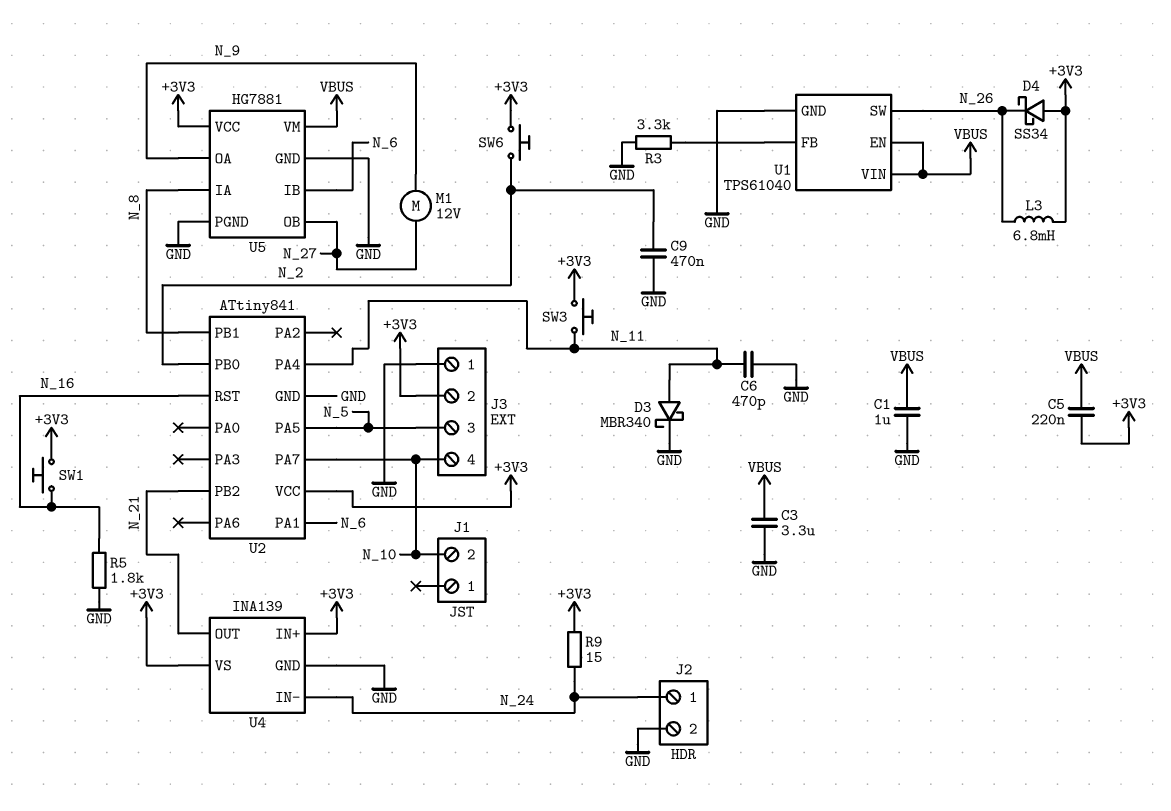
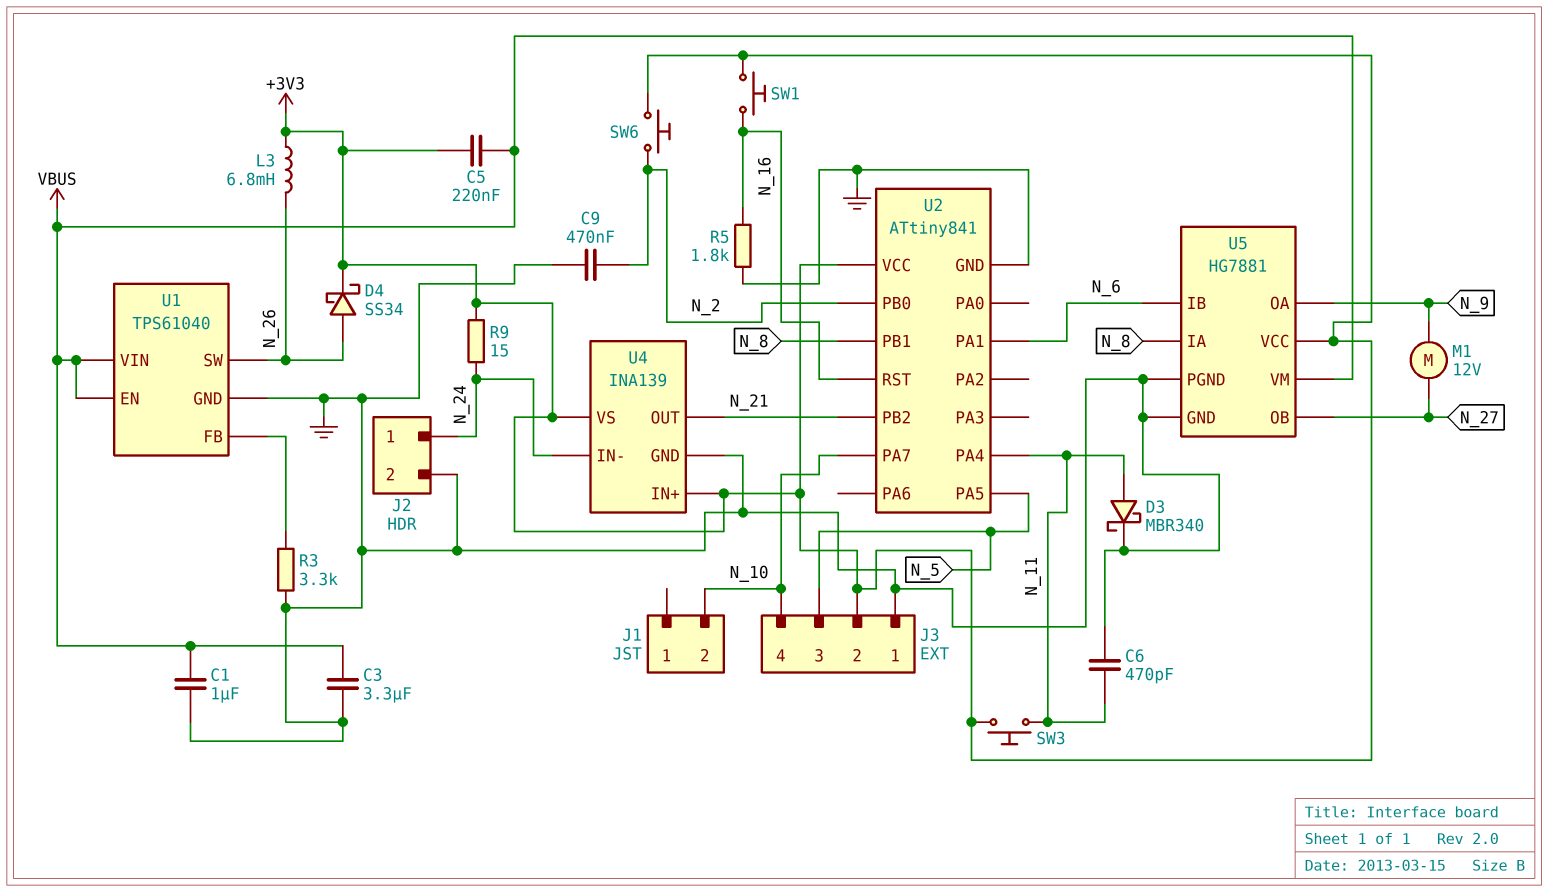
D4: schottky SS34 (A +3V3, K N_26) -> schottky SS34 (A N_26, K +3V3)

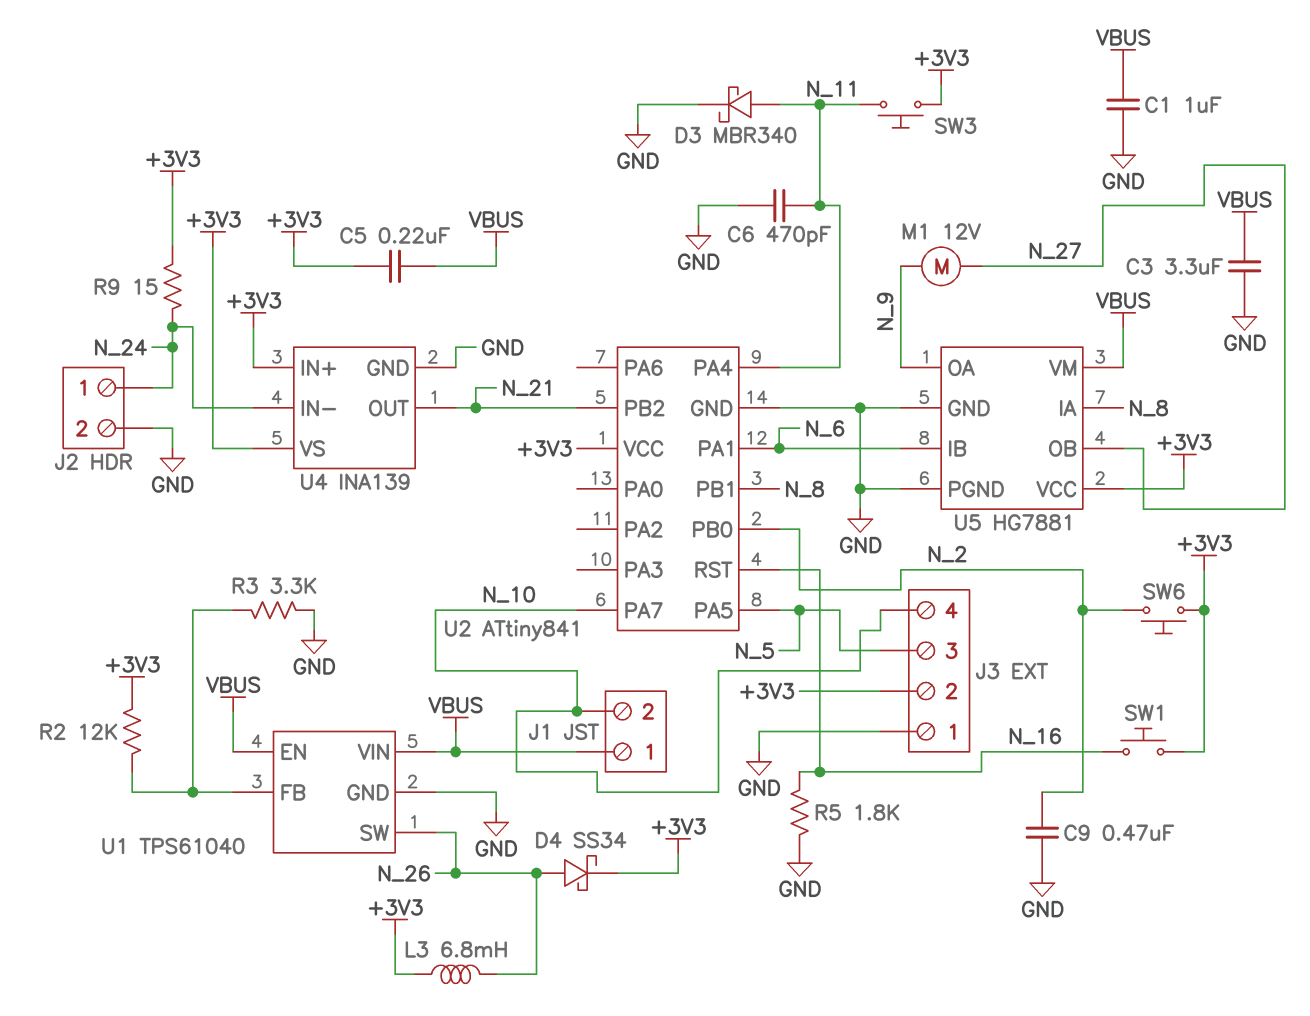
J1 pin 1: none -> VBUS
R2: none -> 12k (+3V3, U1/FB)

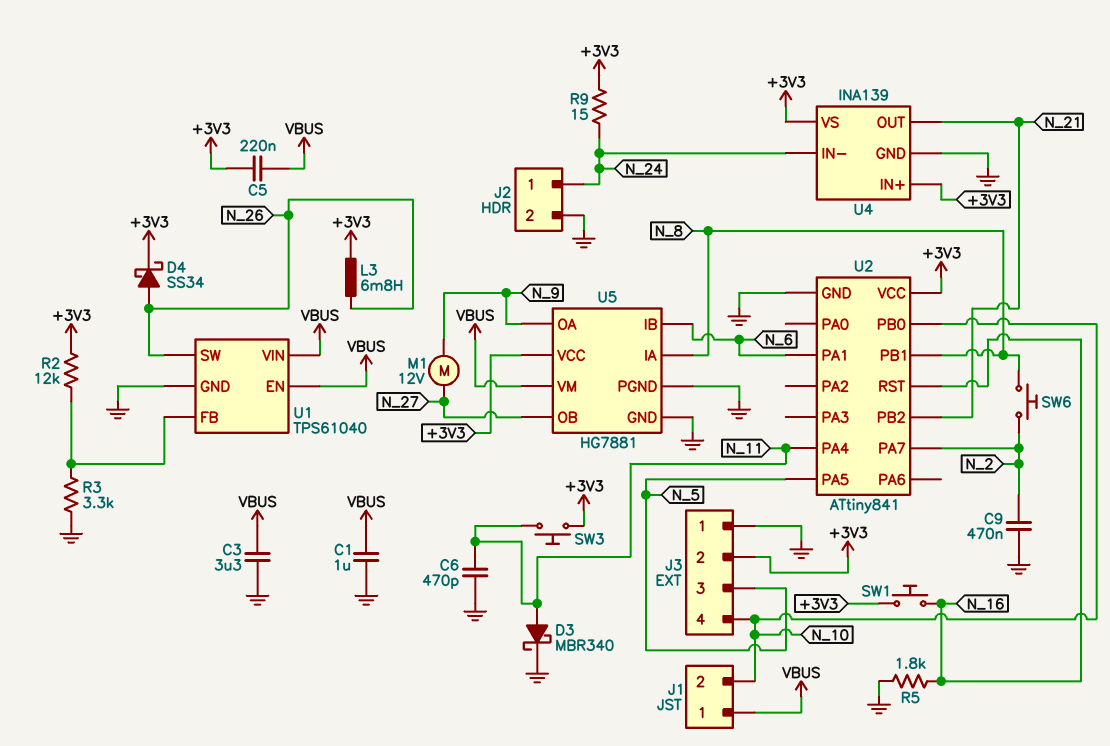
SW6: button (+3V3, N_2) -> button (N_2, N_8)
U2 pin PA7: N_10 -> N_2
U2 pin PB0: N_2 -> N_10

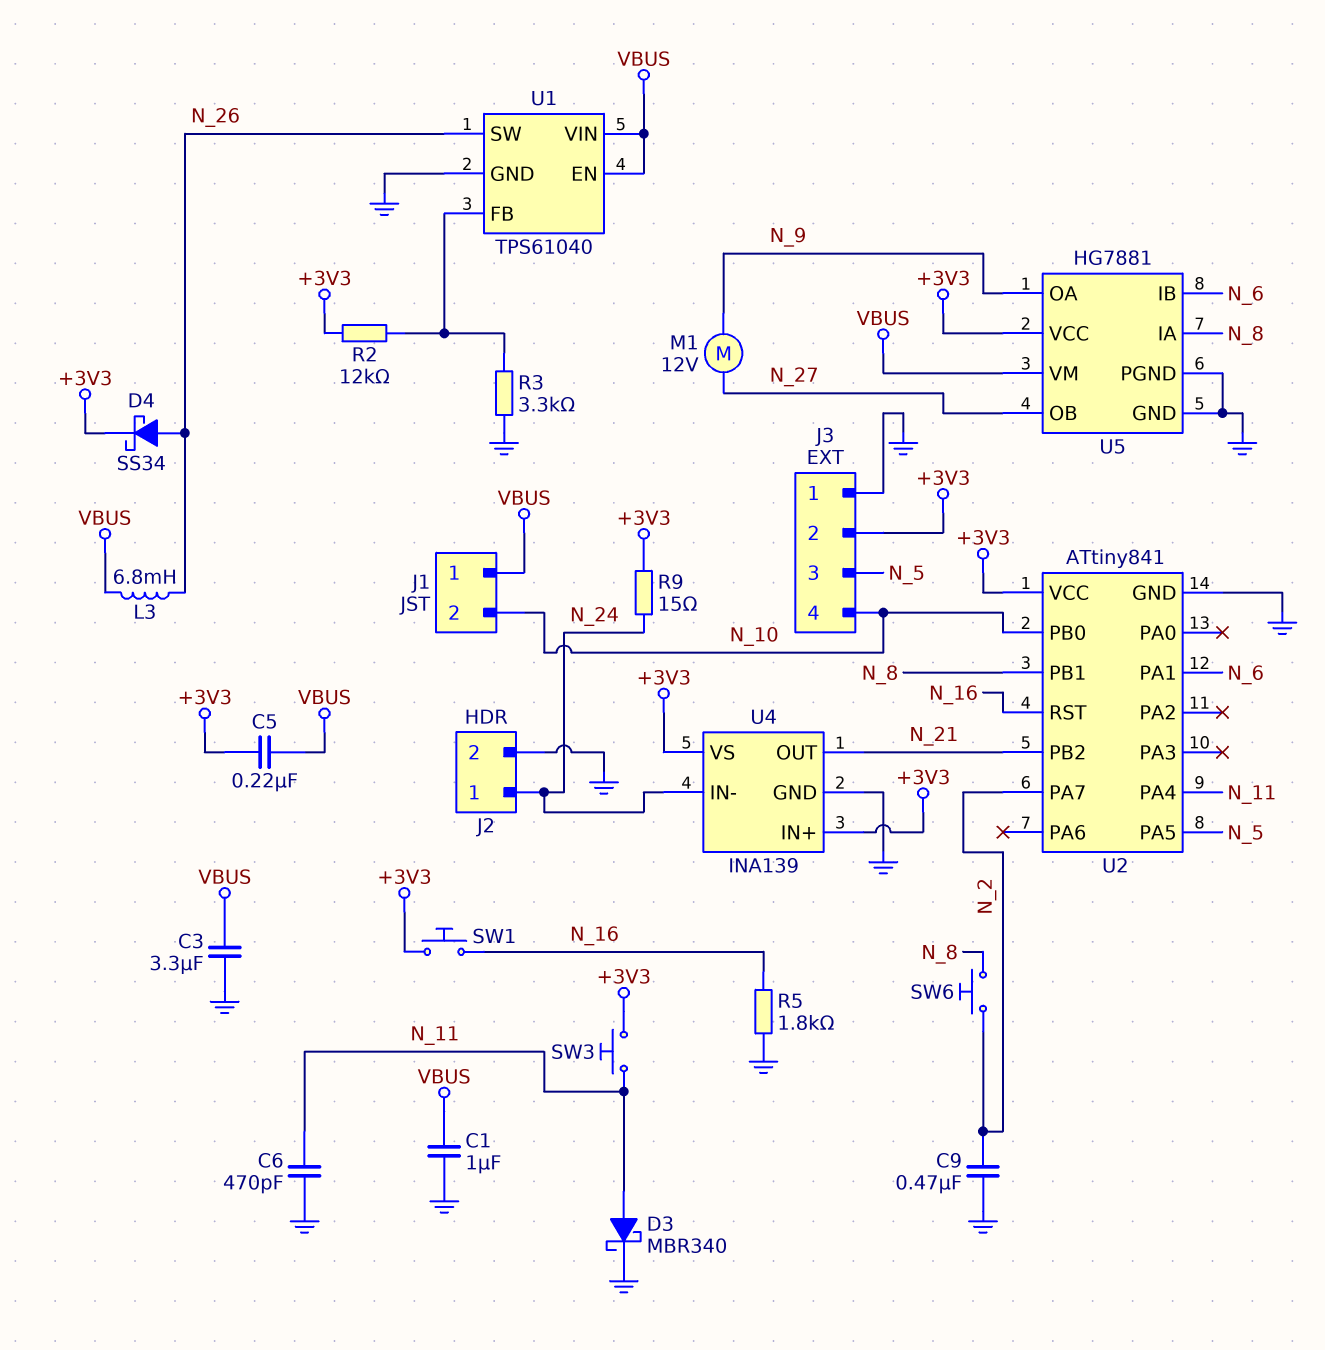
L3: 6.8mH (+3V3, N_26) -> 6.8mH (N_26, VBUS)

